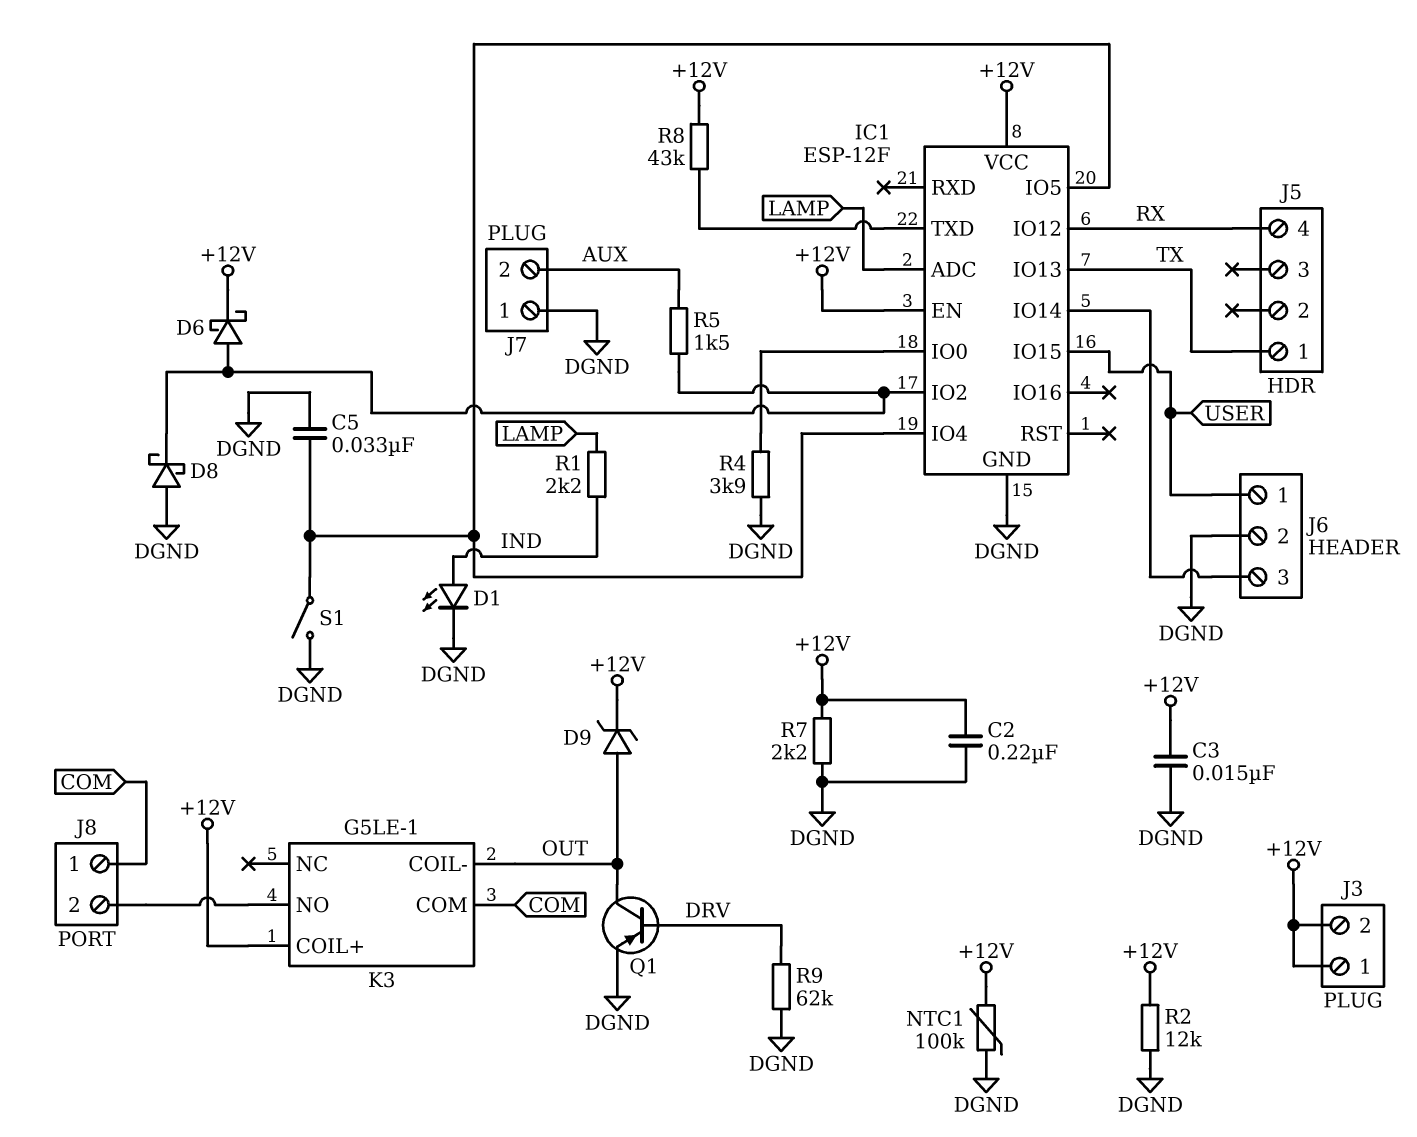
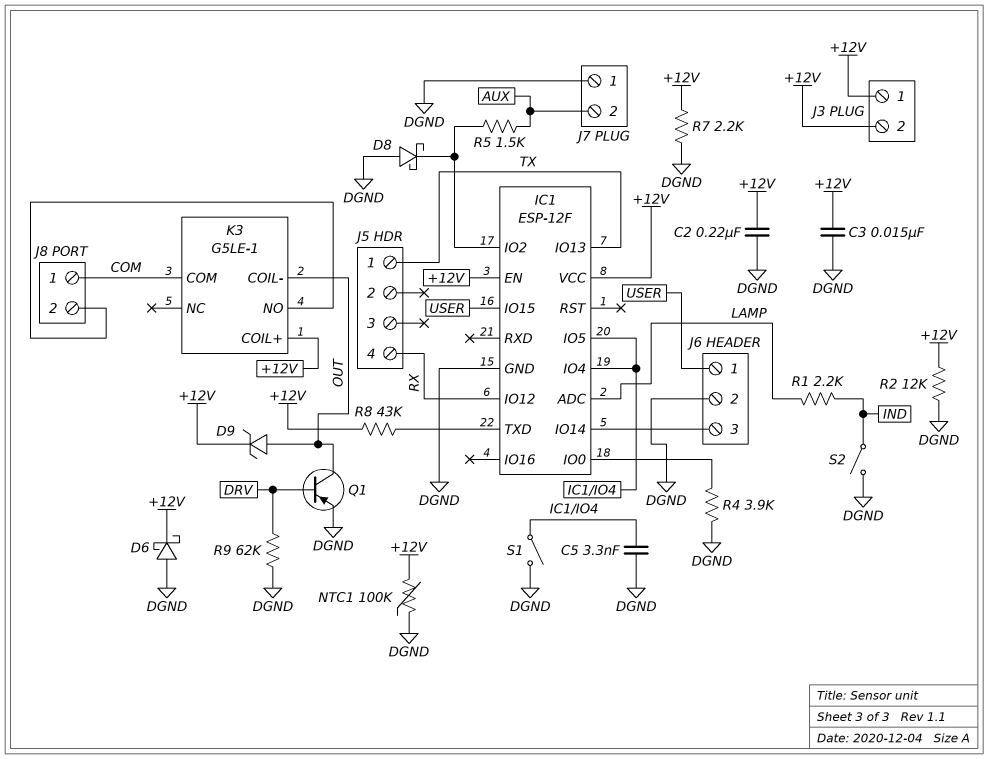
C5: 33nF (DGND, IC1/IO4) -> 3.3nF (DGND, IC1/IO4)
D1: LED (A IND, K DGND) -> none
D6: schottky (A IC1/IO2, K +12V) -> schottky (A DGND, K +12V)
S2: none -> switch (DGND, IND)

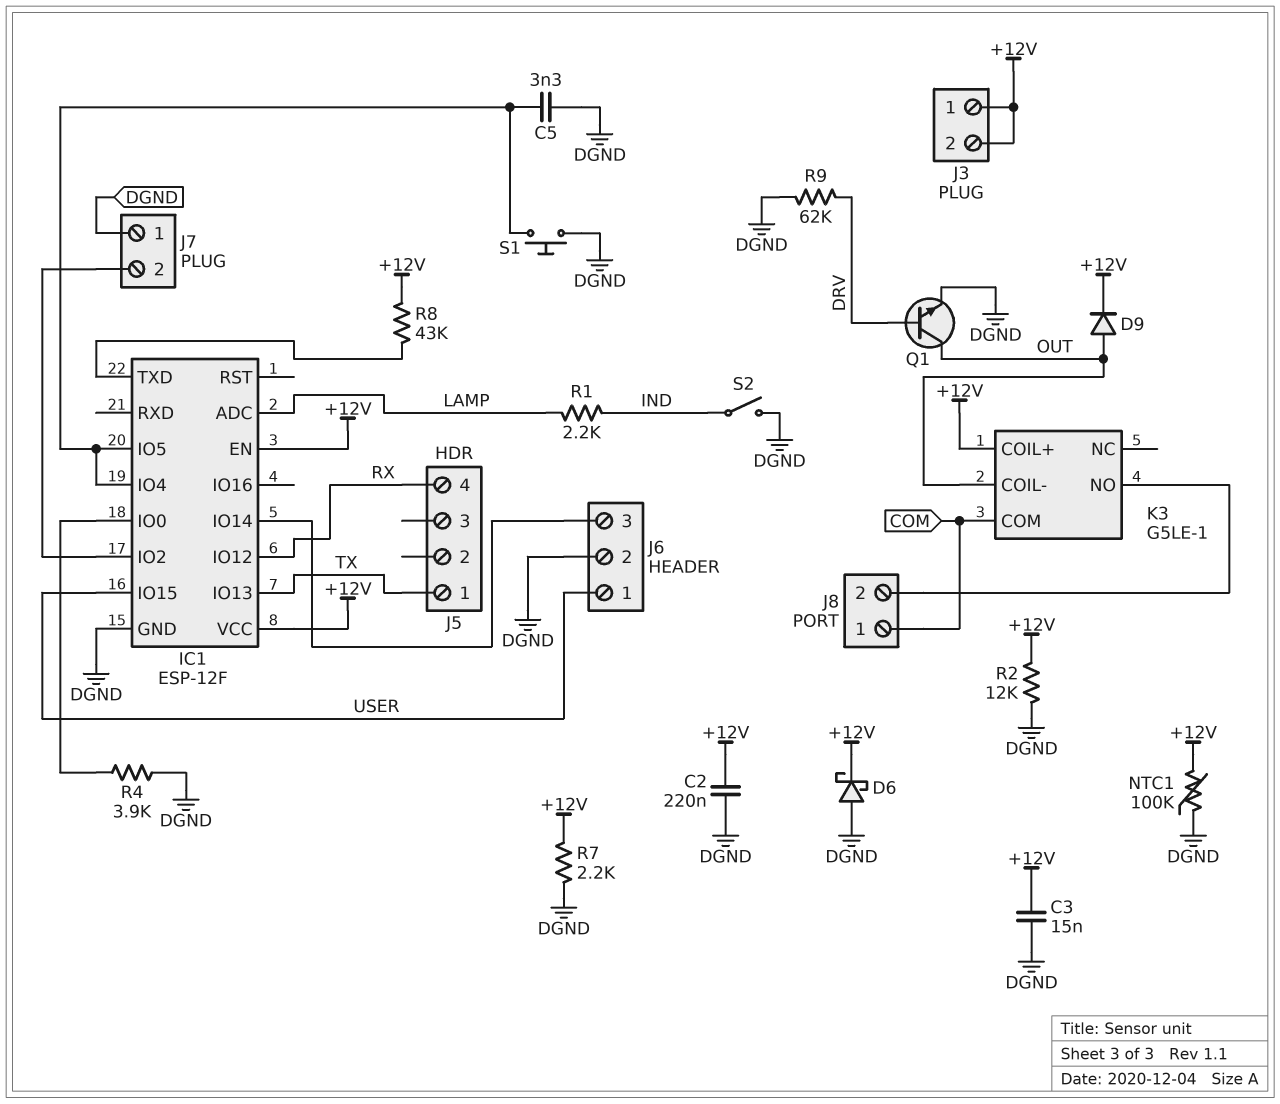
D8: schottky (A DGND, K IC1/IO2) -> none
D9: zener (A OUT, K +12V) -> diode (A OUT, K +12V)
J7 pin 2: AUX -> IC1/IO2
Q1: PNP (B DRV, C OUT, E DGND) -> NPN (B DRV, C OUT, E DGND)
R5: 1.5k (AUX, IC1/IO2) -> none
S1: switch (DGND, IC1/IO4) -> button (DGND, IC1/IO4)

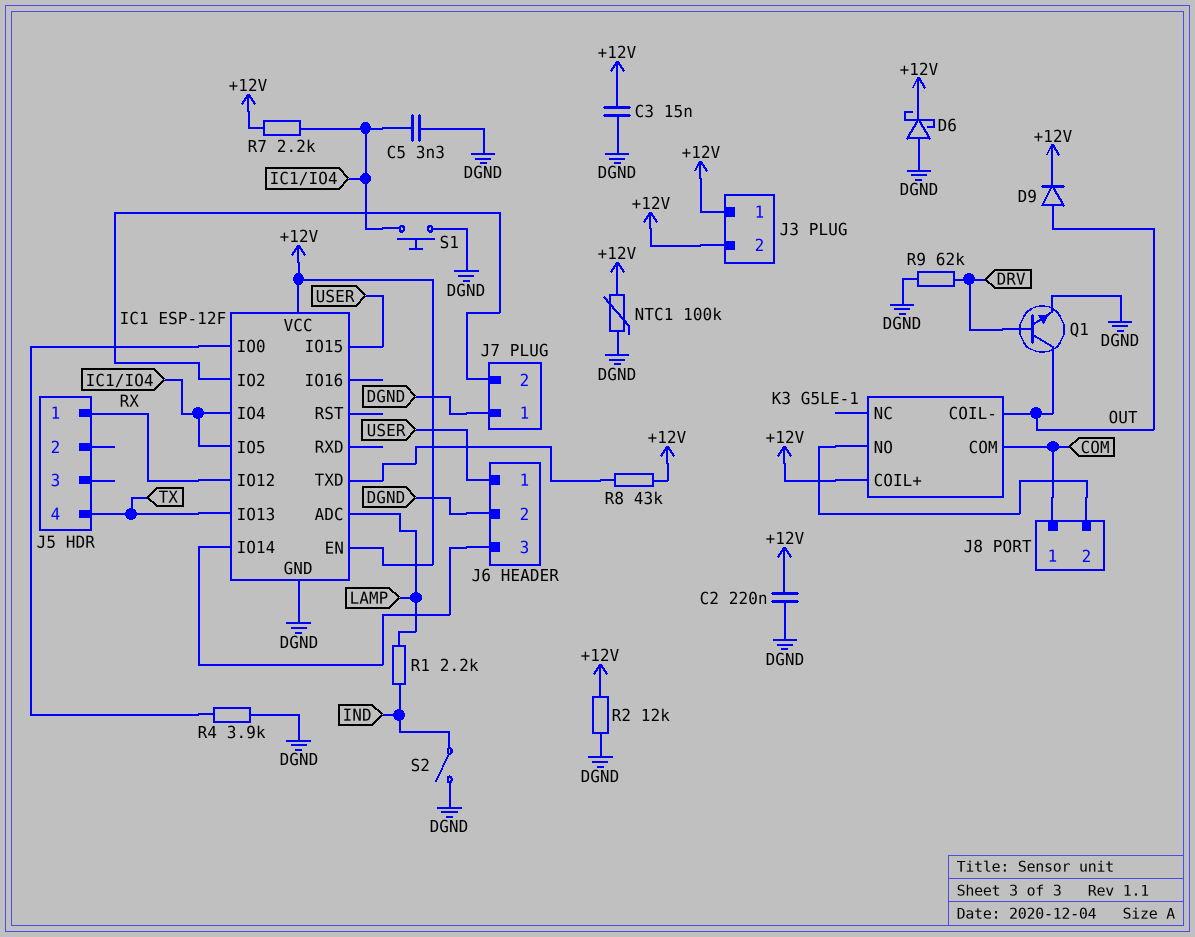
J5 pin 1: TX -> RX
J5 pin 4: RX -> TX
R7: 2.2k (+12V, DGND) -> 2.2k (+12V, IC1/IO4)

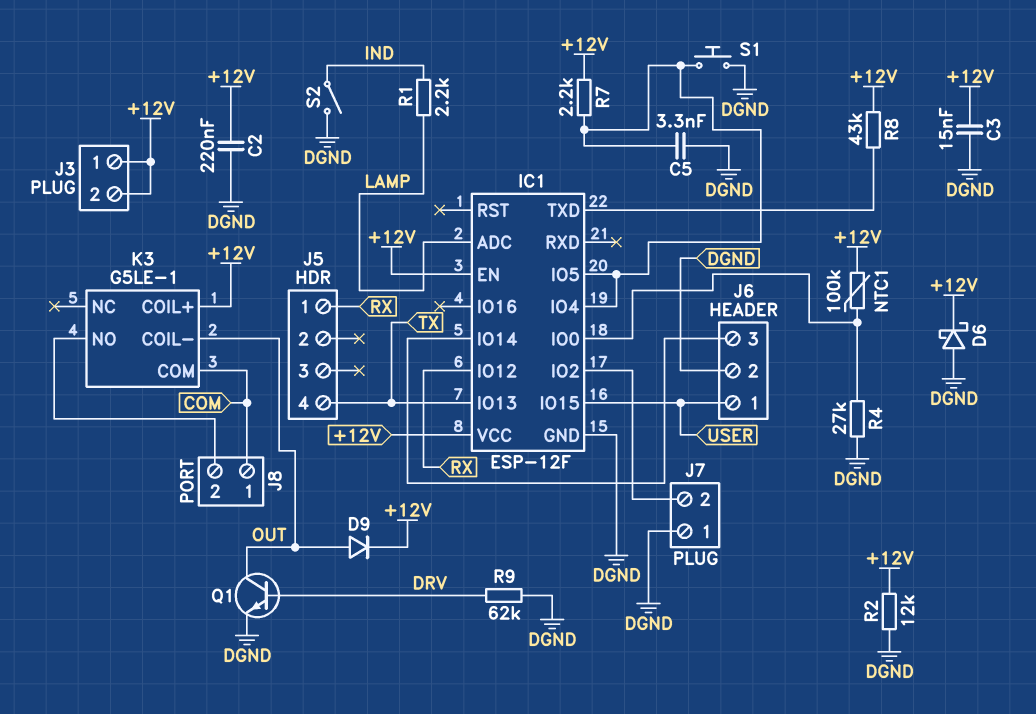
NTC1: 100k (+12V, DGND) -> 100k (+12V, IC1/IO0)
R4: 3.9k (DGND, IC1/IO0) -> 27k (DGND, IC1/IO0)

